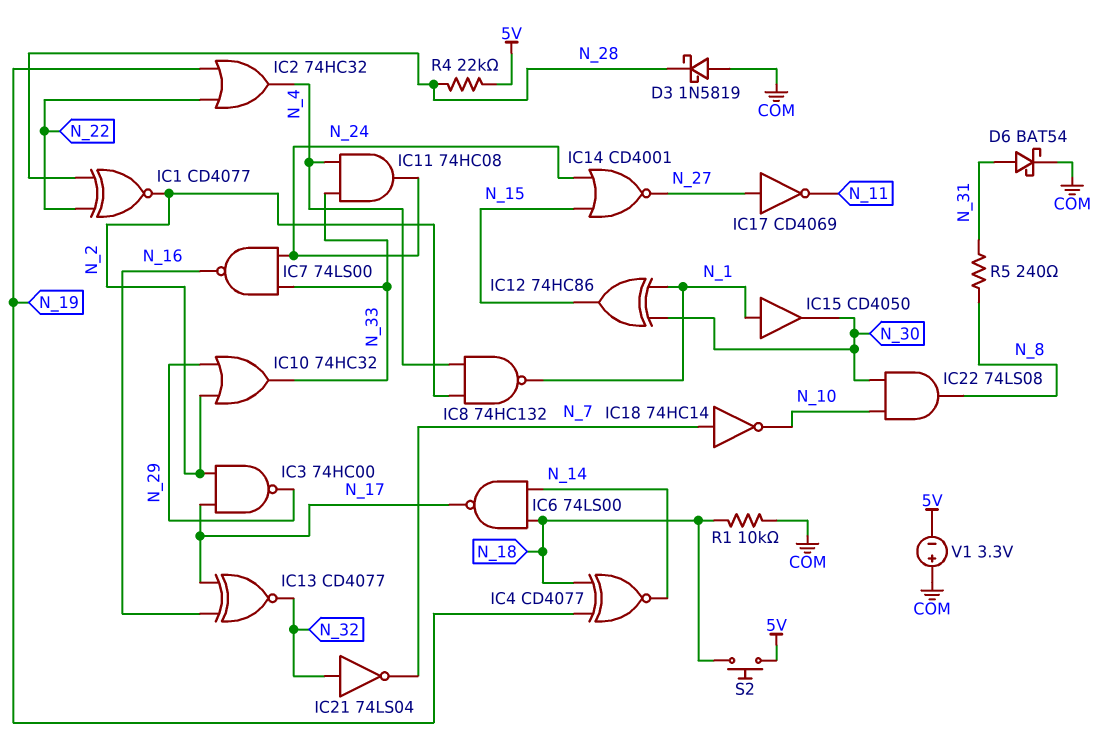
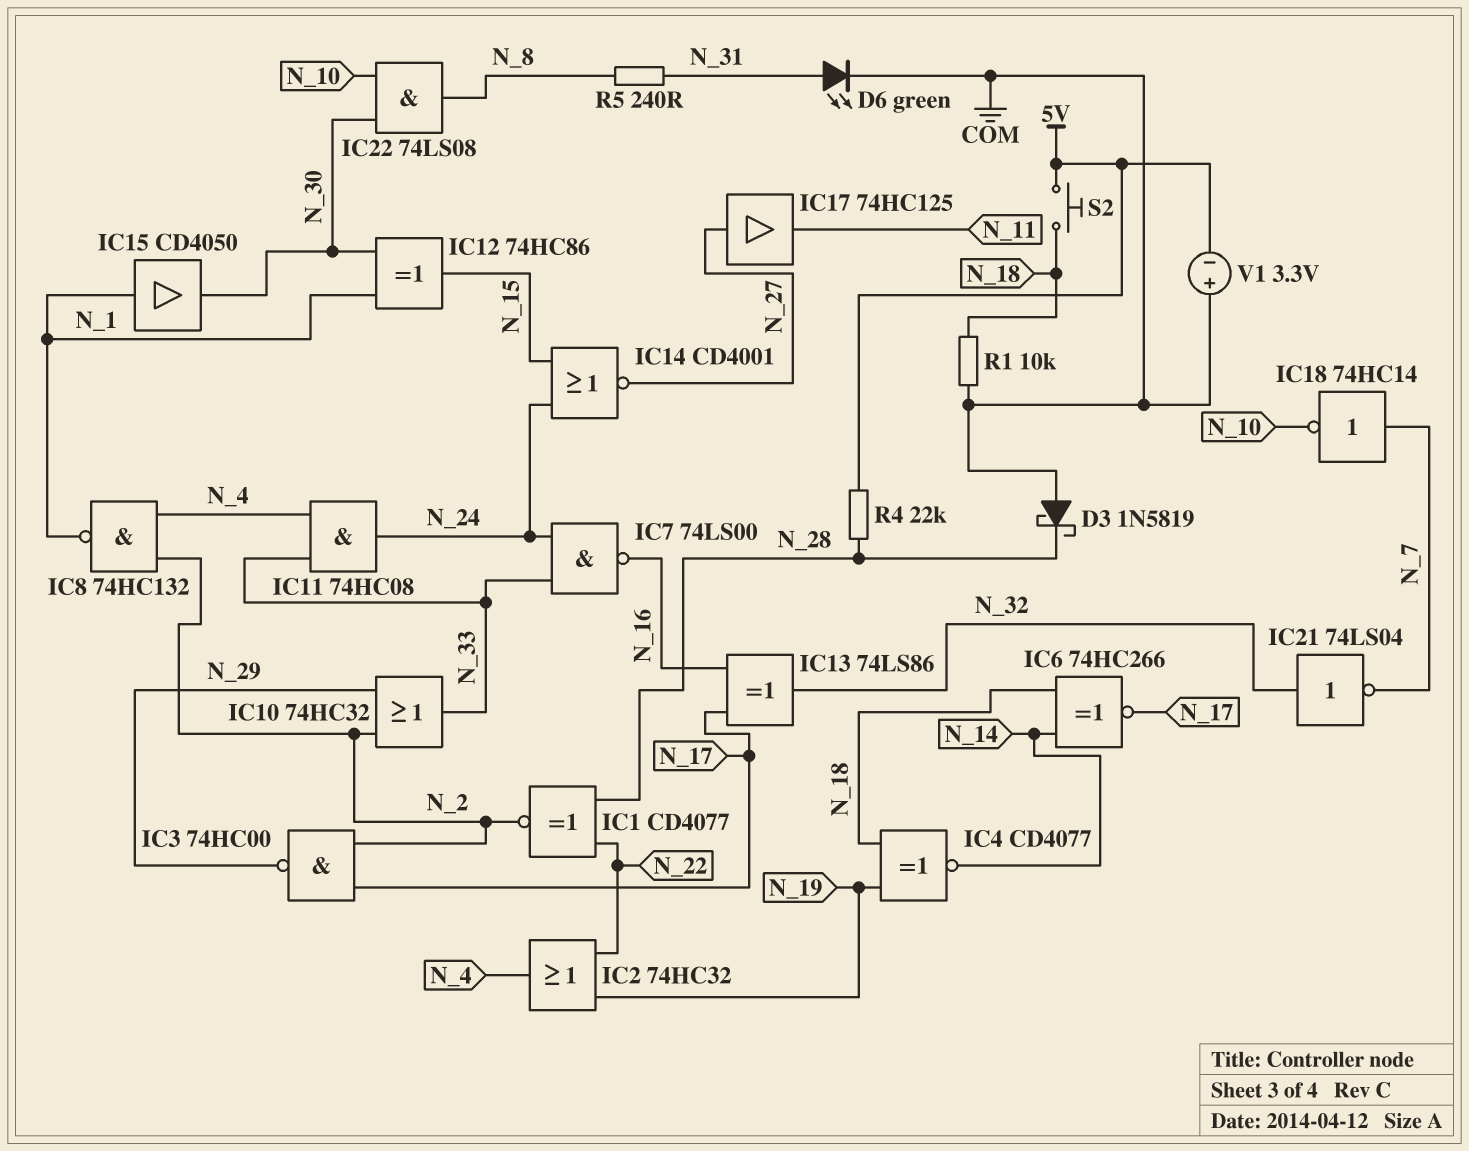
D6: schottky BAT54 (A N_31, K COM) -> LED green (A N_31, K COM)
IC6: NAND 74LS00 (in N_14, in N_18, out N_17) -> XNOR 74HC266 (in N_14, in N_18, out N_17)
IC13: XNOR CD4077 (in N_16, in N_17, out N_32) -> XOR 74LS86 (in N_16, in N_17, out N_32)
IC17: NOT CD4069 (in N_27, out N_11) -> buffer 74HC125 (in N_27, out N_11)

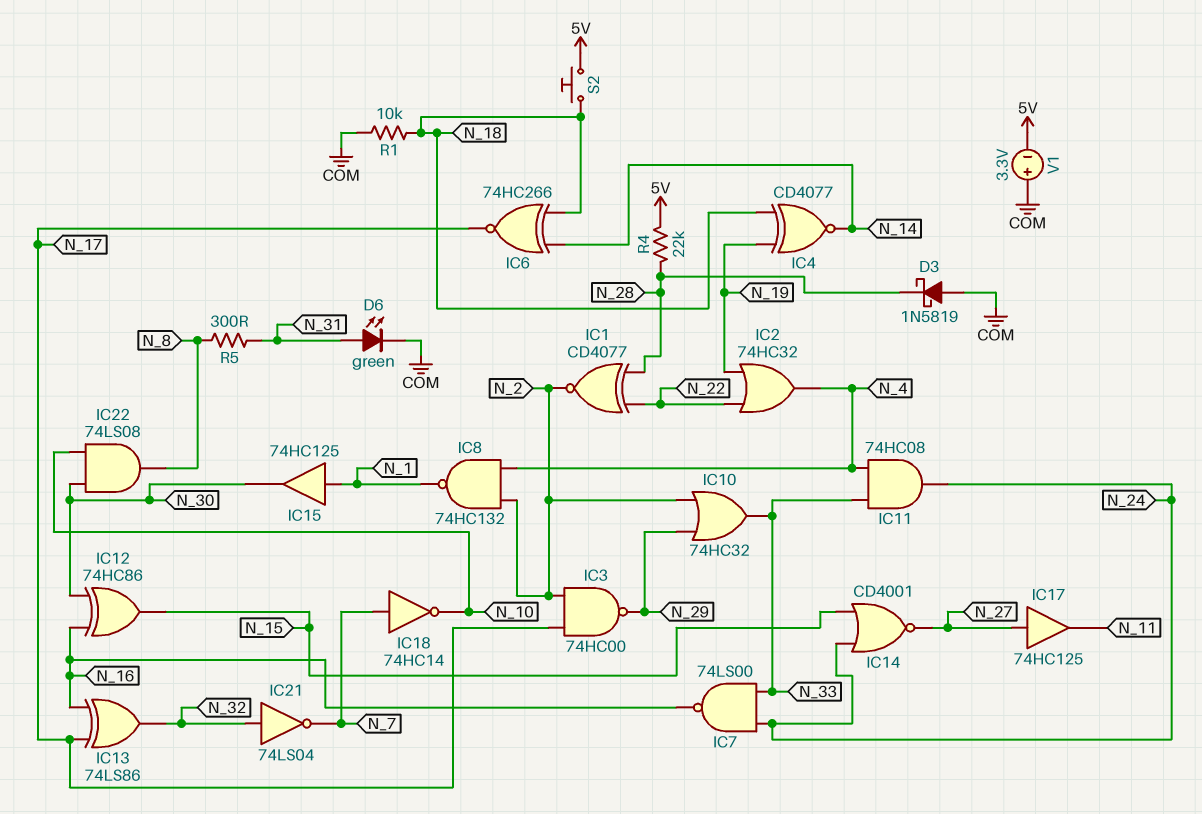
IC12: XOR 74HC86 (in N_1, in N_30, out N_15) -> XOR 74HC86 (in N_16, in N_30, out N_15)
IC15: buffer CD4050 (in N_1, out N_30) -> buffer 74HC125 (in N_1, out N_30)
R5: 240 (N_8, N_31) -> 300 (N_8, N_31)

